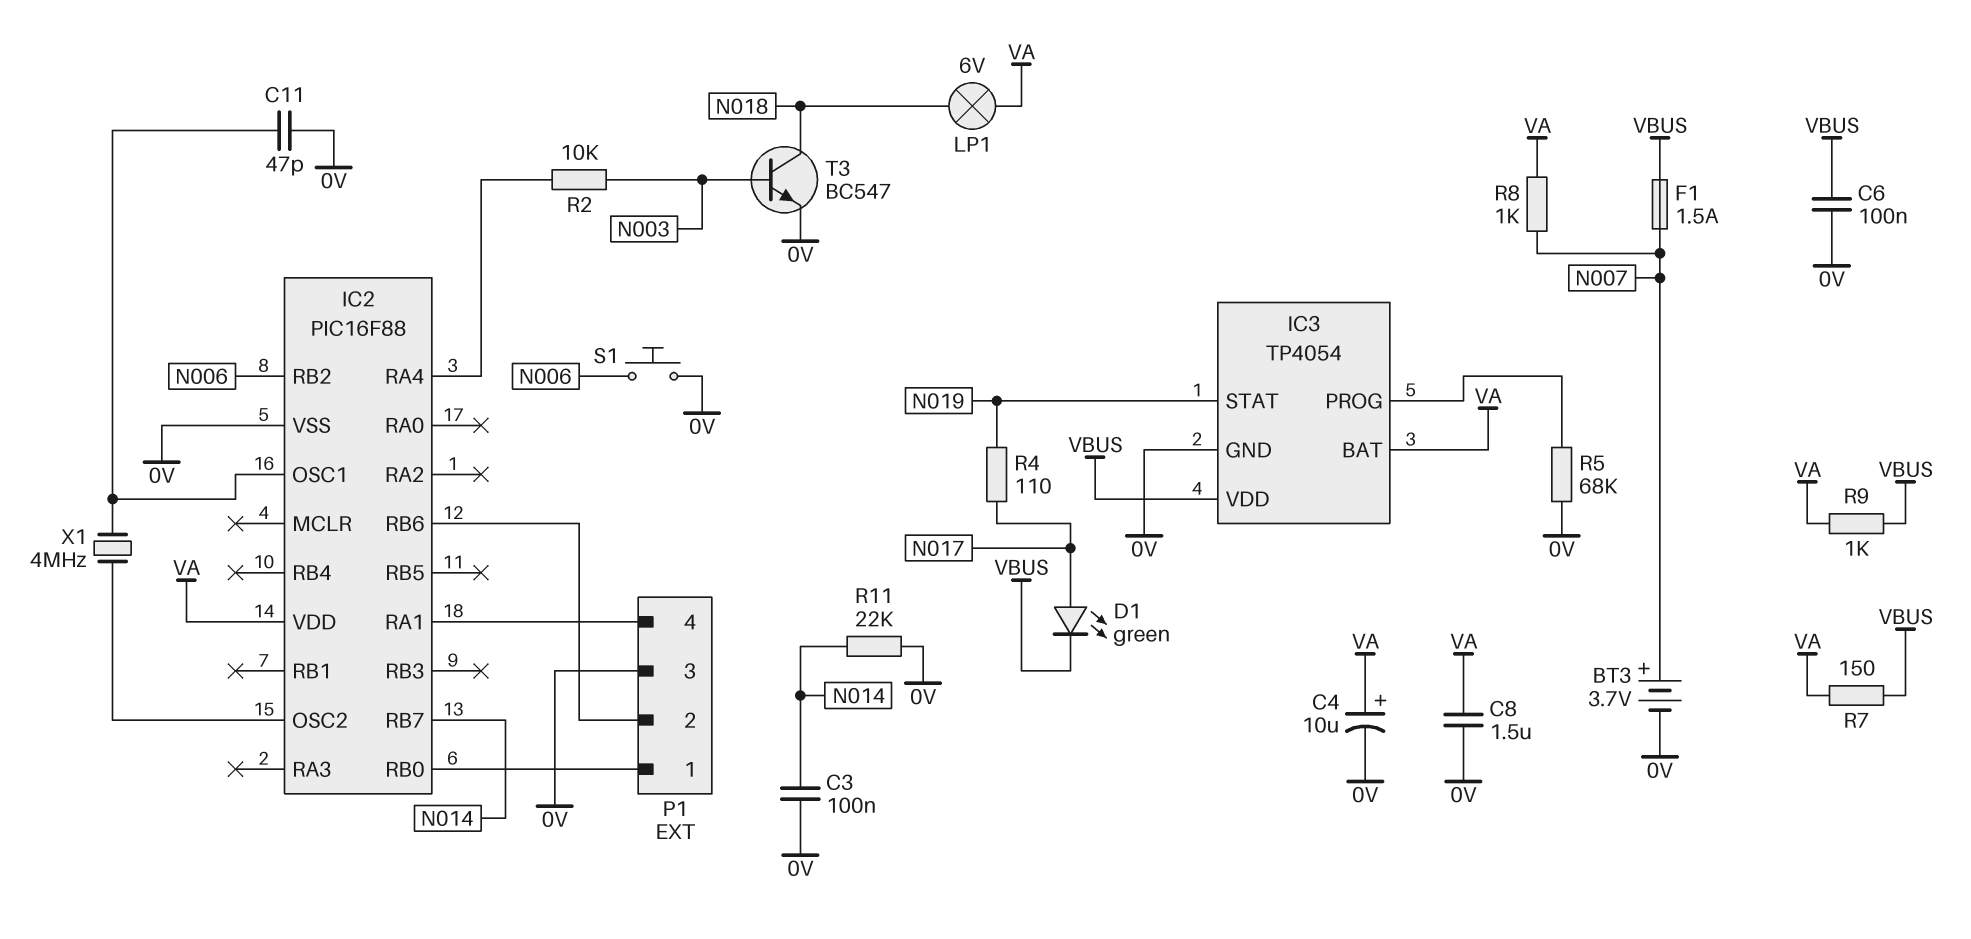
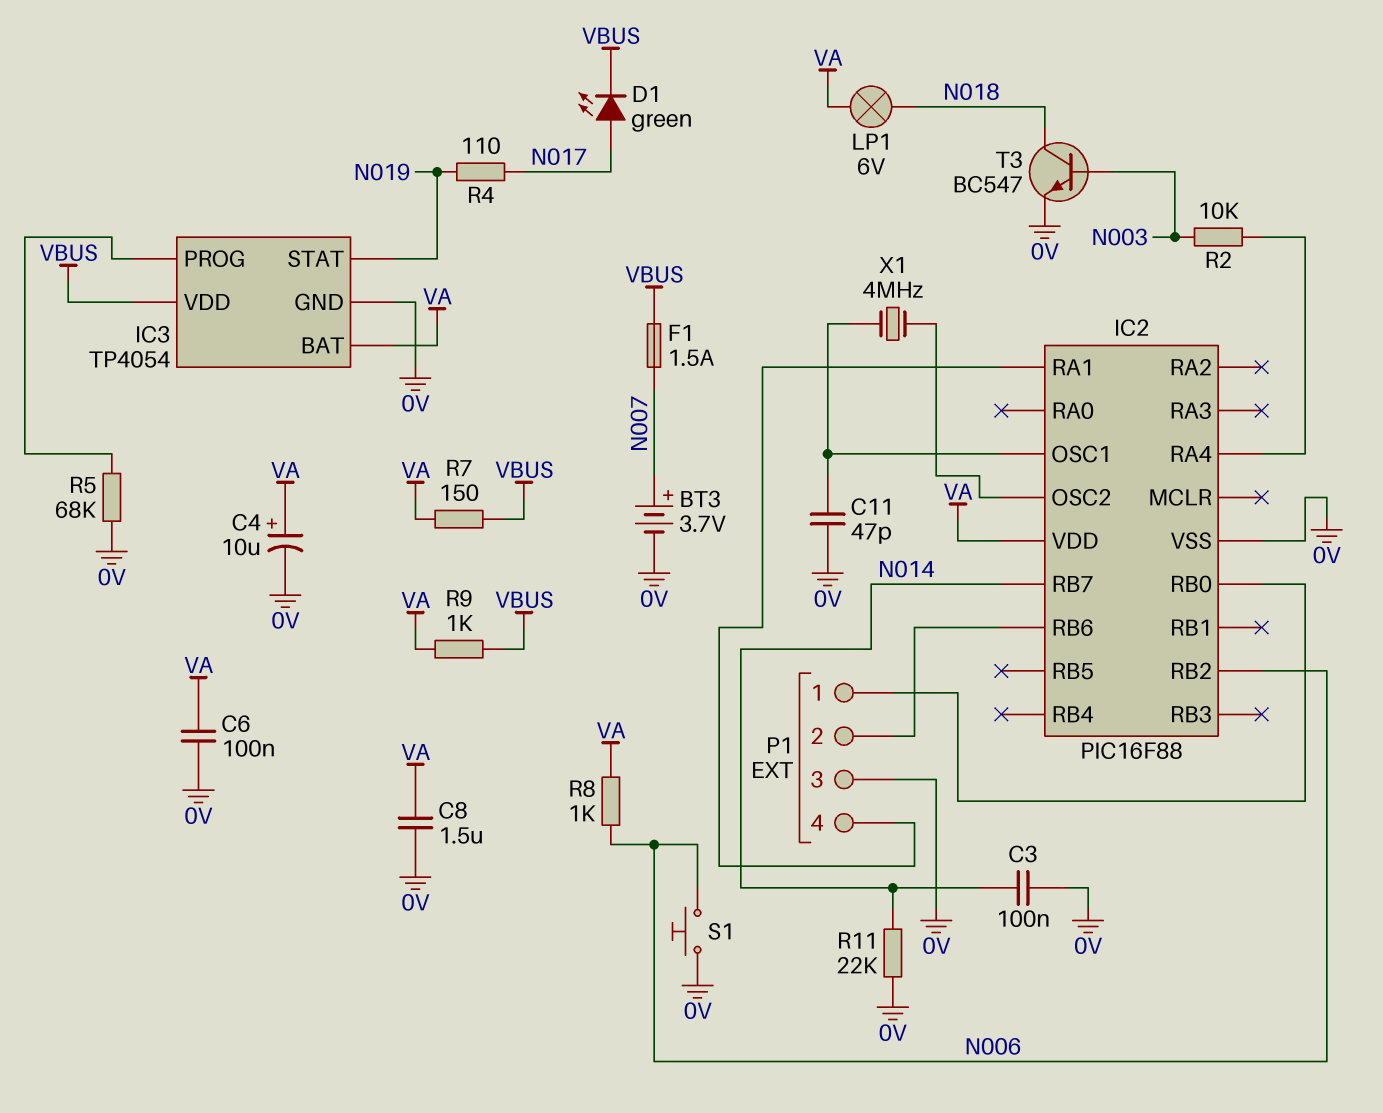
C6: 100nF (0V, VBUS) -> 100nF (0V, VA)
R8: 1k (N007, VA) -> 1k (N006, VA)

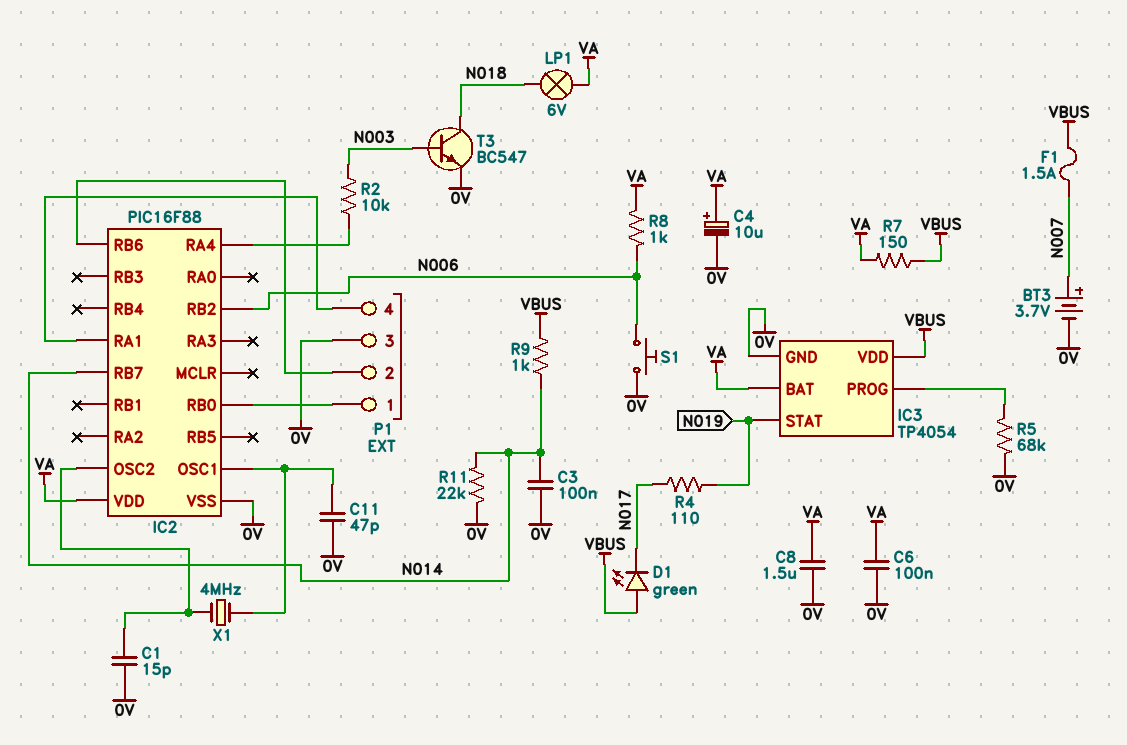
C1: none -> 15pF (0V, IC2/OSC2)
D1: LED green (A N017, K VBUS) -> LED green (A VBUS, K N017)
R9: 1k (VA, VBUS) -> 1k (N014, VBUS)

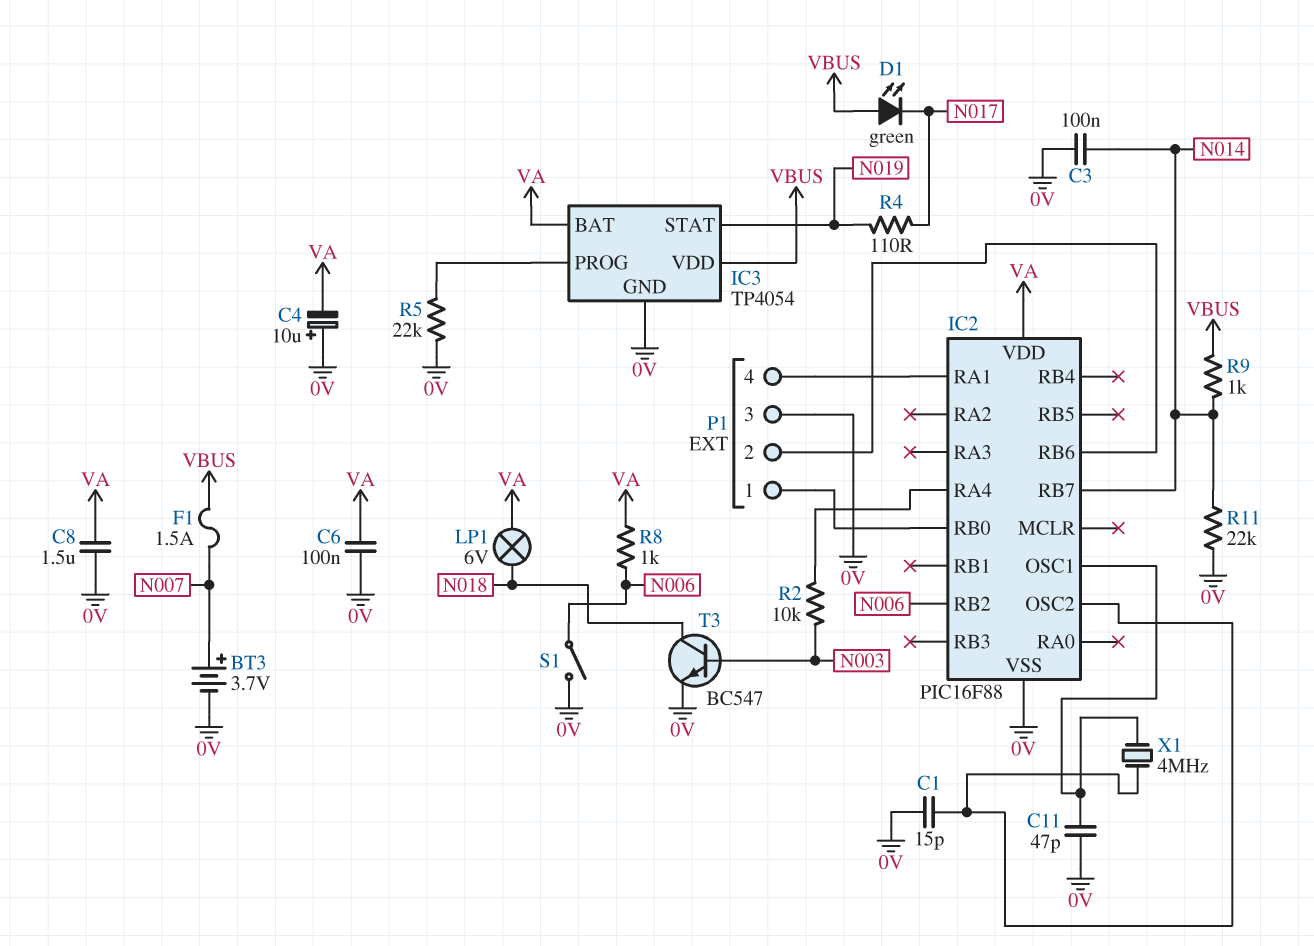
C4: 10uF (plus VA, minus 0V) -> 10uF (plus 0V, minus VA)
R5: 68k (0V, IC3/PROG) -> 22k (0V, IC3/PROG)
R7: 150 (VA, VBUS) -> none
S1: button (0V, N006) -> switch (0V, N006)

